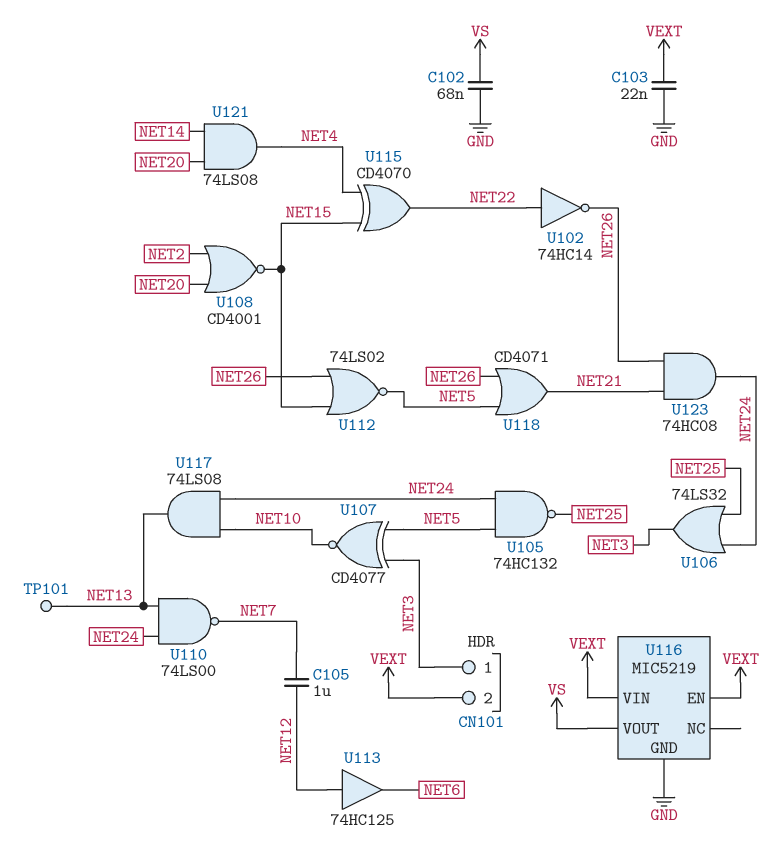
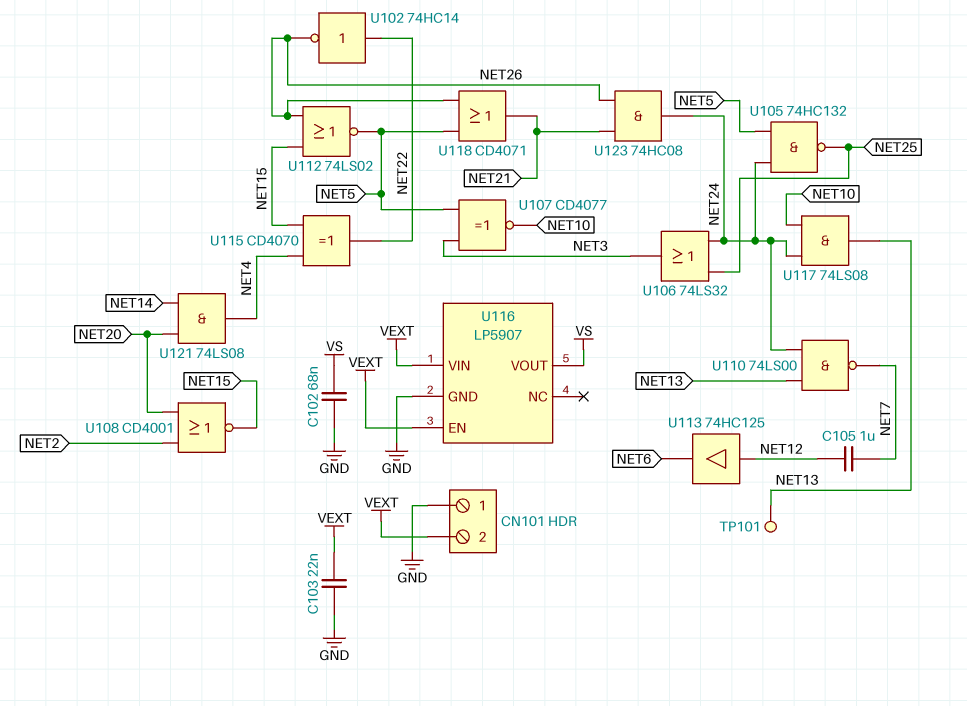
CN101 pin 1: NET3 -> GND
U116: MIC5219 -> LP5907

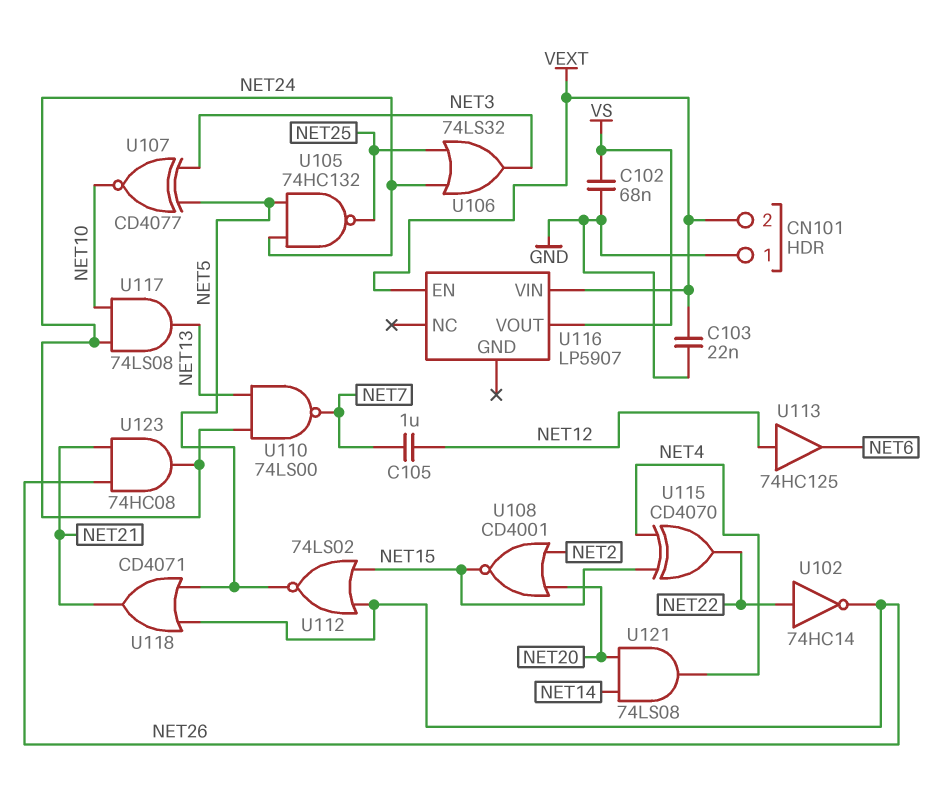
TP101: test point (NET13) -> none
U116 pin GND: GND -> none

